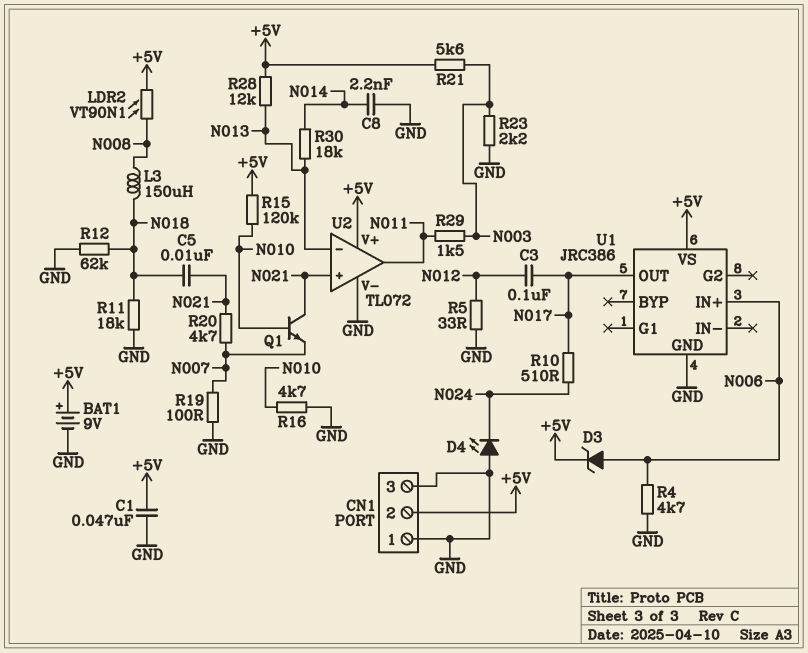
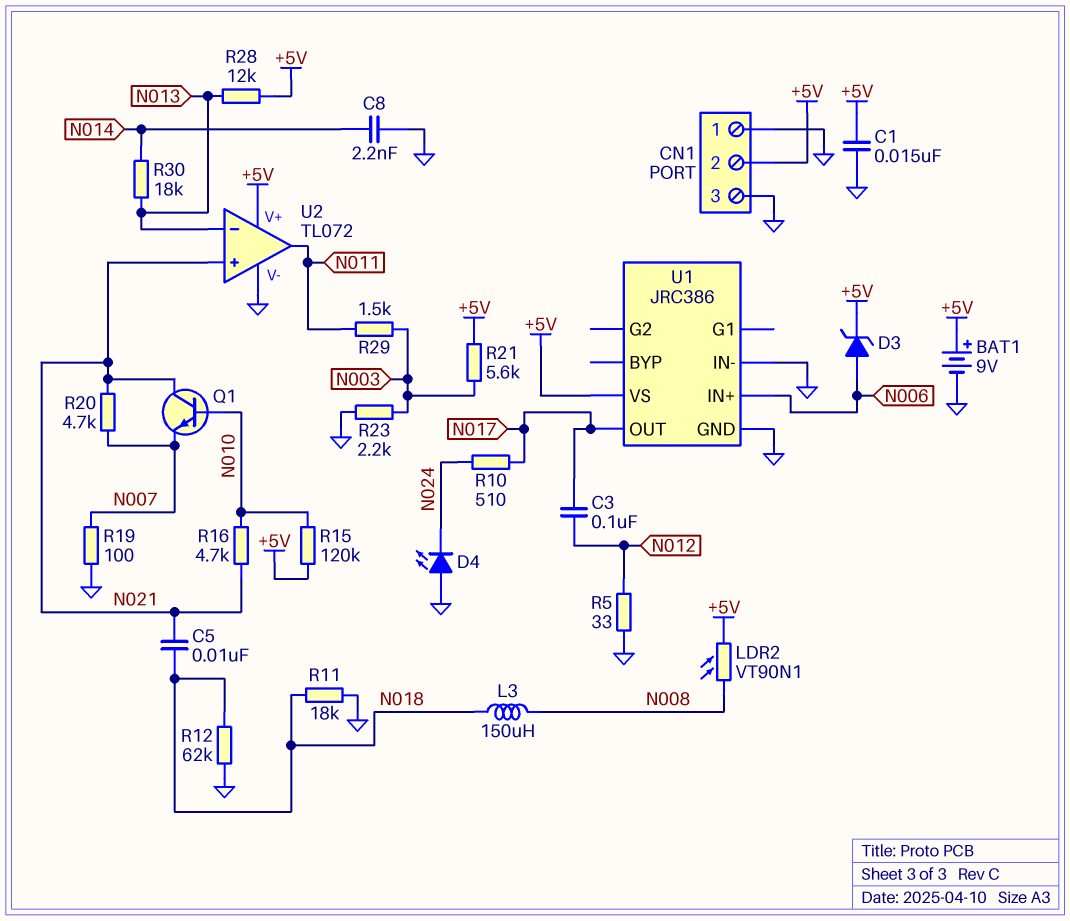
C1: 47nF (+5V, GND) -> 15nF (+5V, GND)
R4: 4.7k (GND, N006) -> none
R16: 4.7k (GND, N010) -> 4.7k (N010, N021)
U1 pin IN-: none -> GND

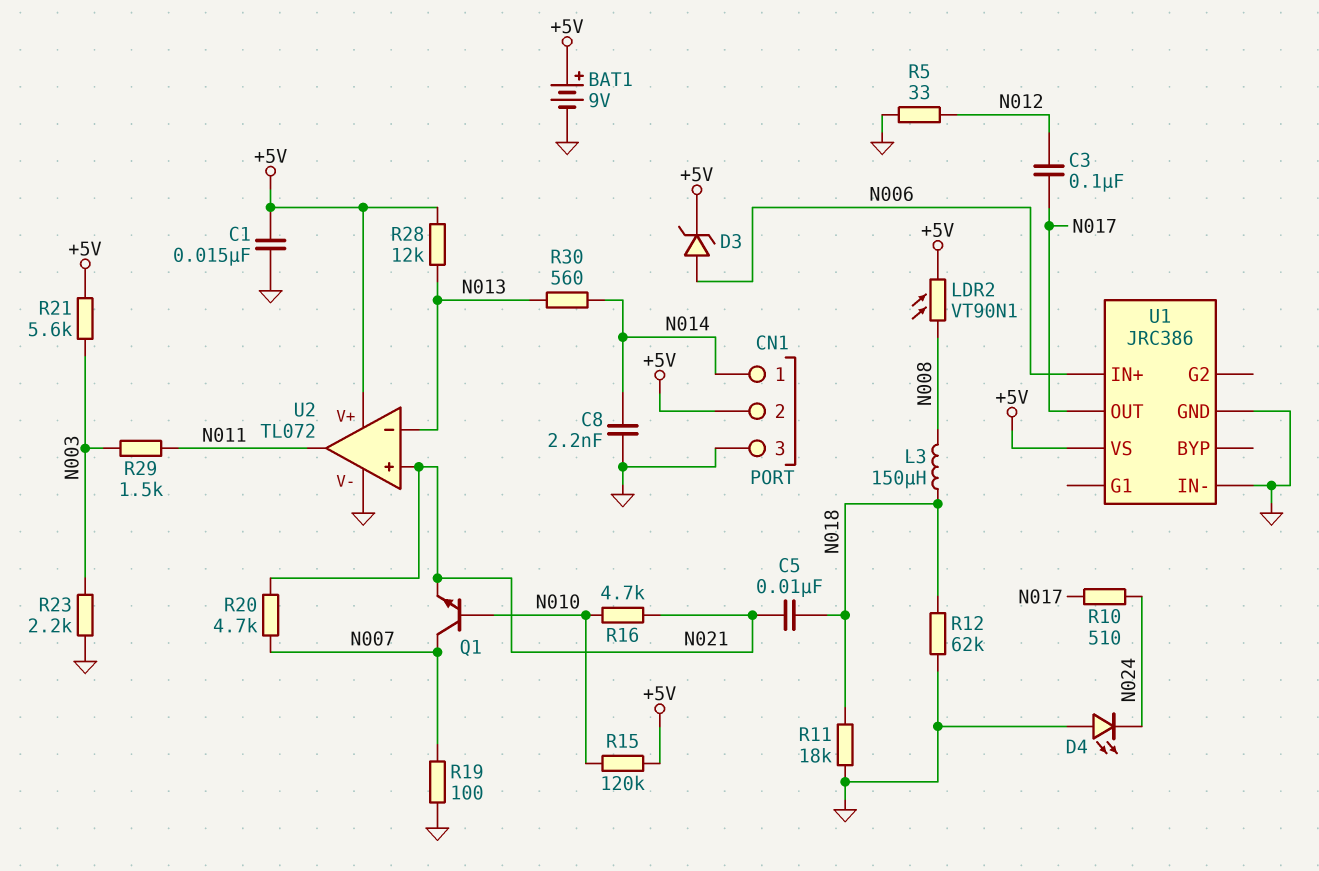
CN1 pin 1: GND -> N014
Q1: NPN (B N010, C N021, E N007) -> NPN (B N010, C N007, E N021)
R30: 18k (N013, N014) -> 560 (N013, N014)

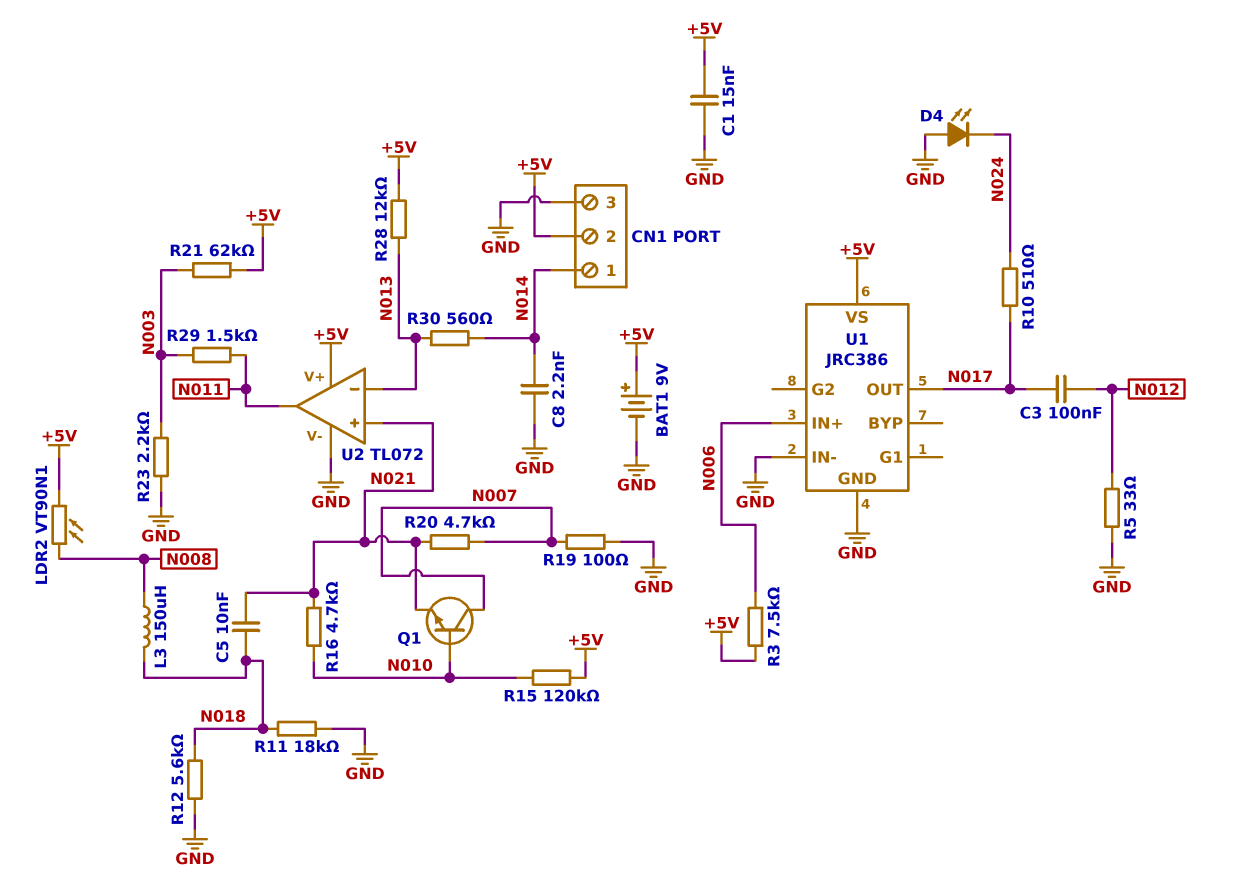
D3: zener (A N006, K +5V) -> none
R3: none -> 7.5k (+5V, N006)
R12: 62k (GND, N018) -> 5.6k (GND, N018)
R21: 5.6k (+5V, N003) -> 62k (+5V, N003)

